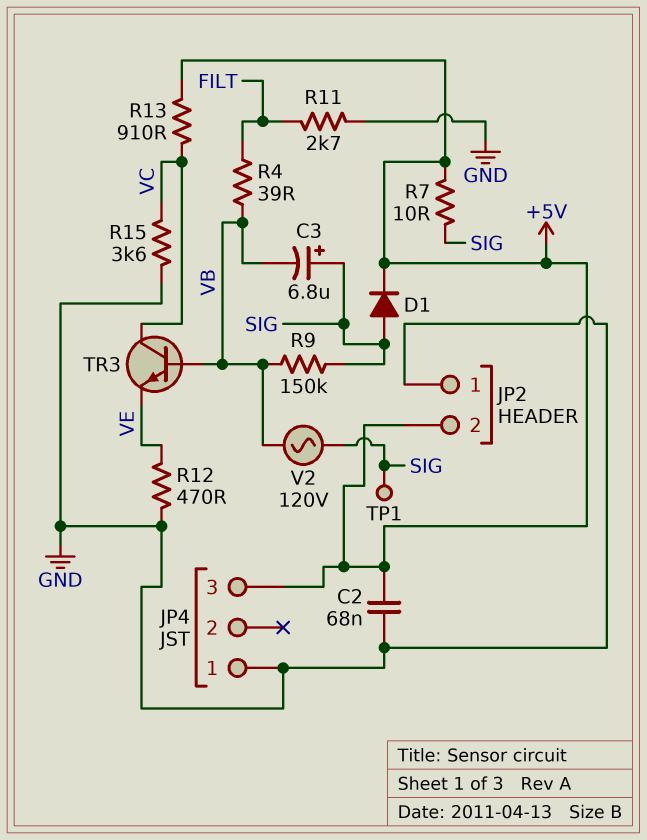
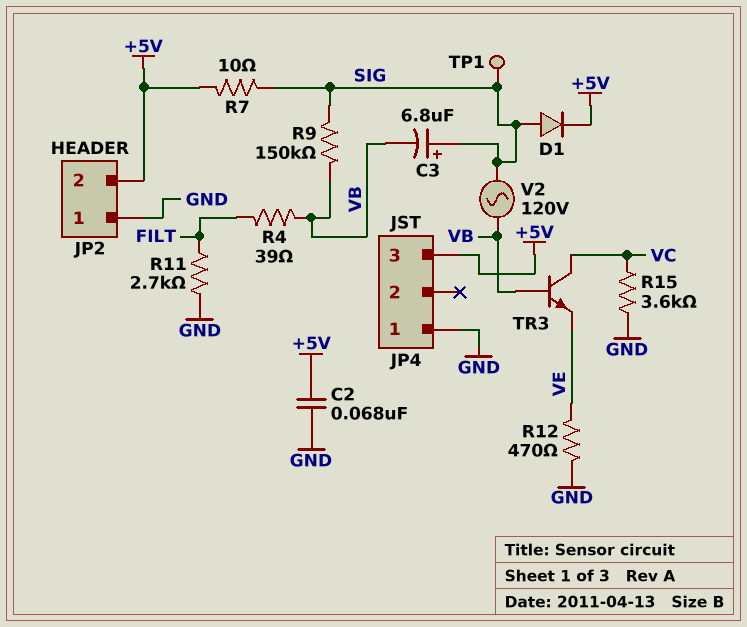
R13: 910 (+5V, VC) -> none

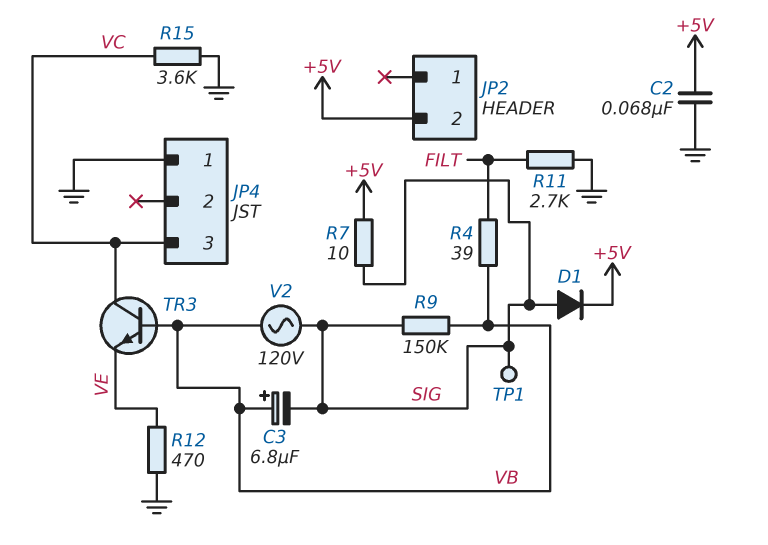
C3: 6.8uF (plus SIG, minus VB) -> 6.8uF (plus VB, minus SIG)
JP2 pin 1: GND -> none
JP4 pin 3: +5V -> VC

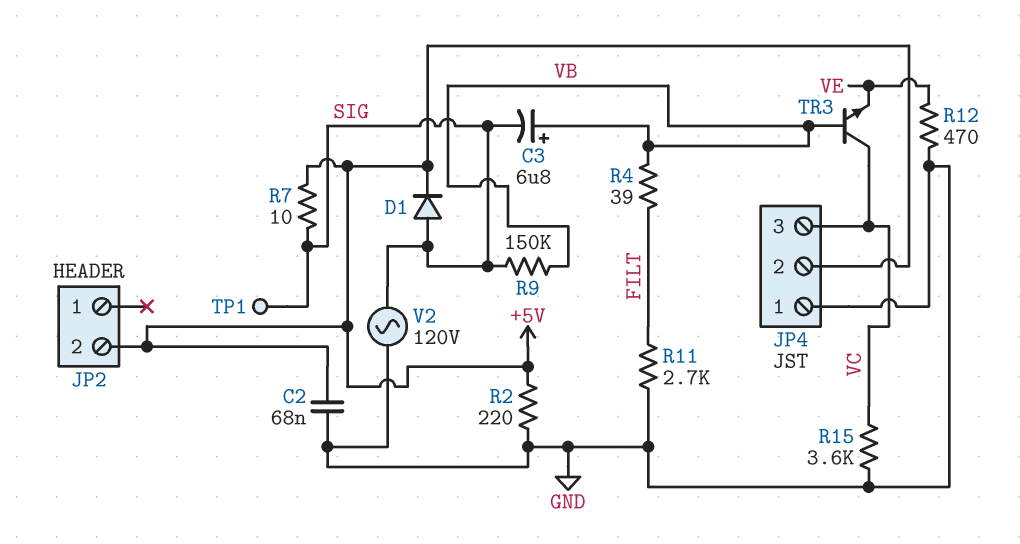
JP4 pin 2: none -> +5V
R2: none -> 220 (+5V, GND)
V2: AC 120V (SIG, VB) -> AC 120V (GND, SIG)

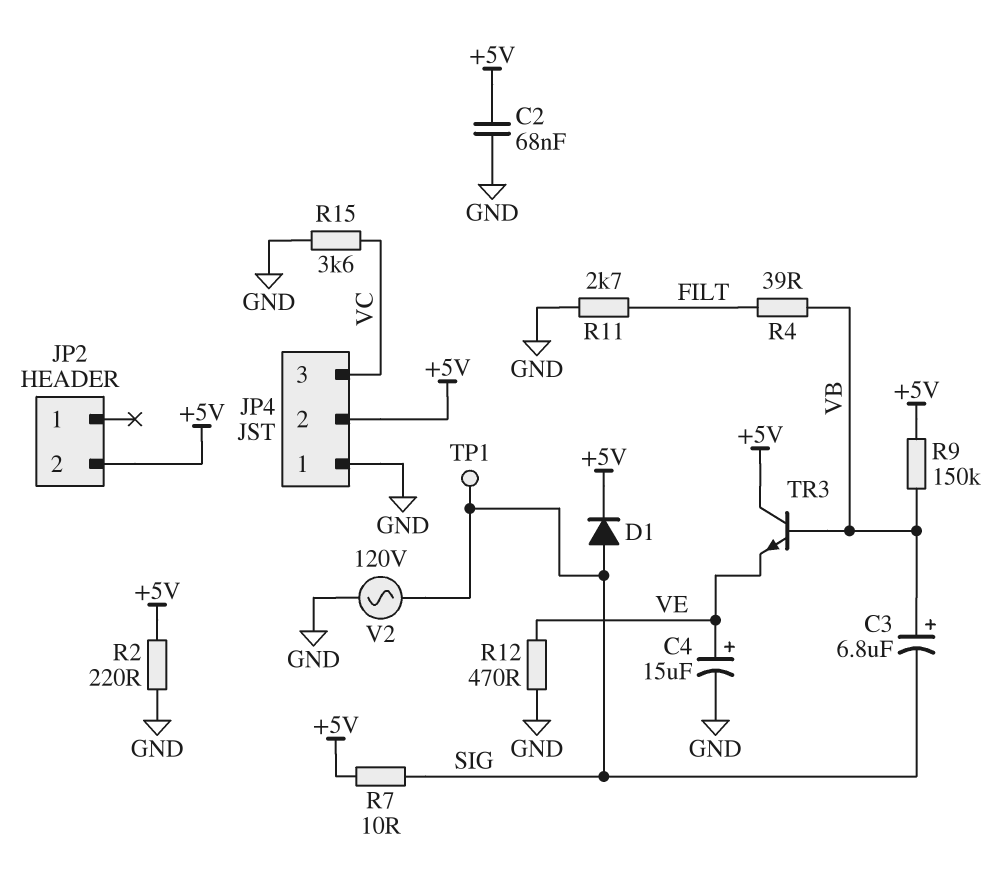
C4: none -> 15uF (plus VE, minus GND)
R9: 150k (SIG, VB) -> 150k (+5V, VB)
TR3: NPN (B VB, C VC, E VE) -> NPN (B VB, C +5V, E VE)

